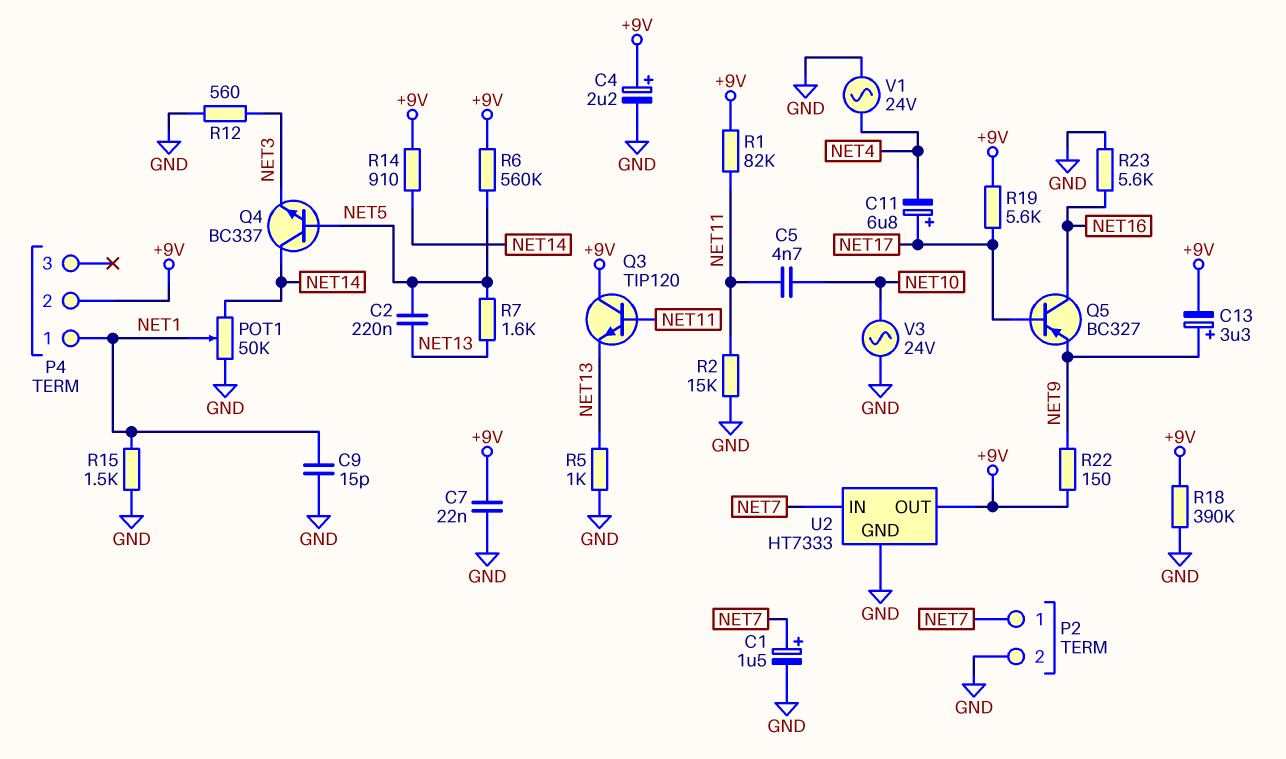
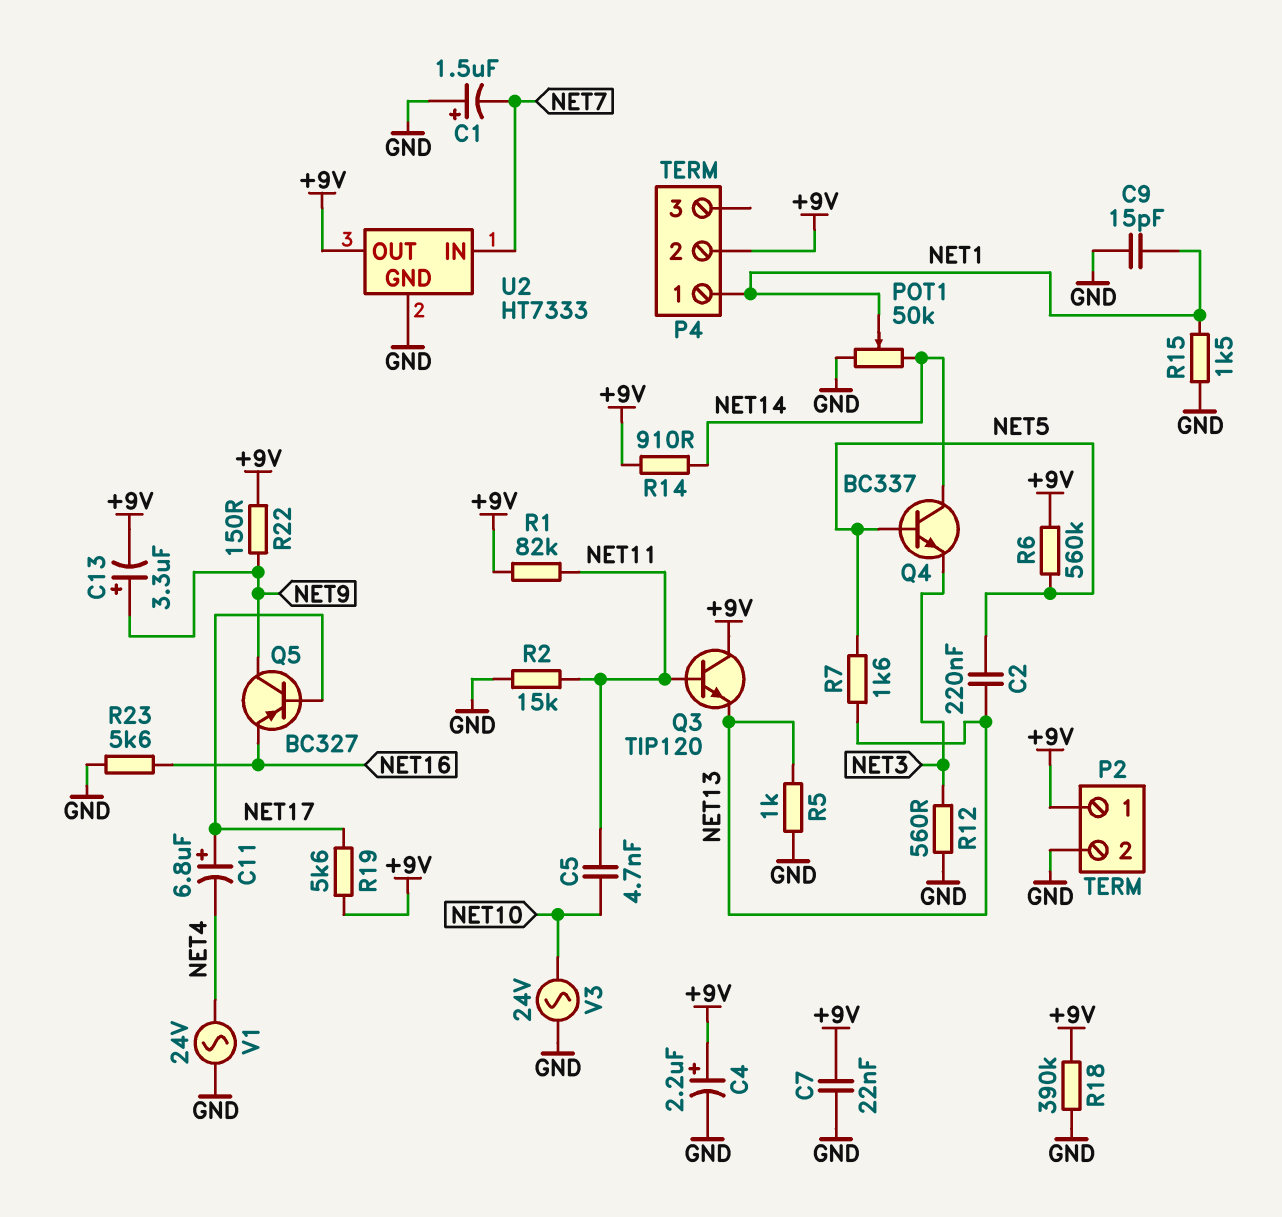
C1: 1.5uF (plus NET7, minus GND) -> 1.5uF (plus GND, minus NET7)
P2 pin 1: NET7 -> +9V
Q5: PNP BC327 (B NET17, C NET16, E NET9) -> PNP BC327 (B NET17, C NET9, E NET16)

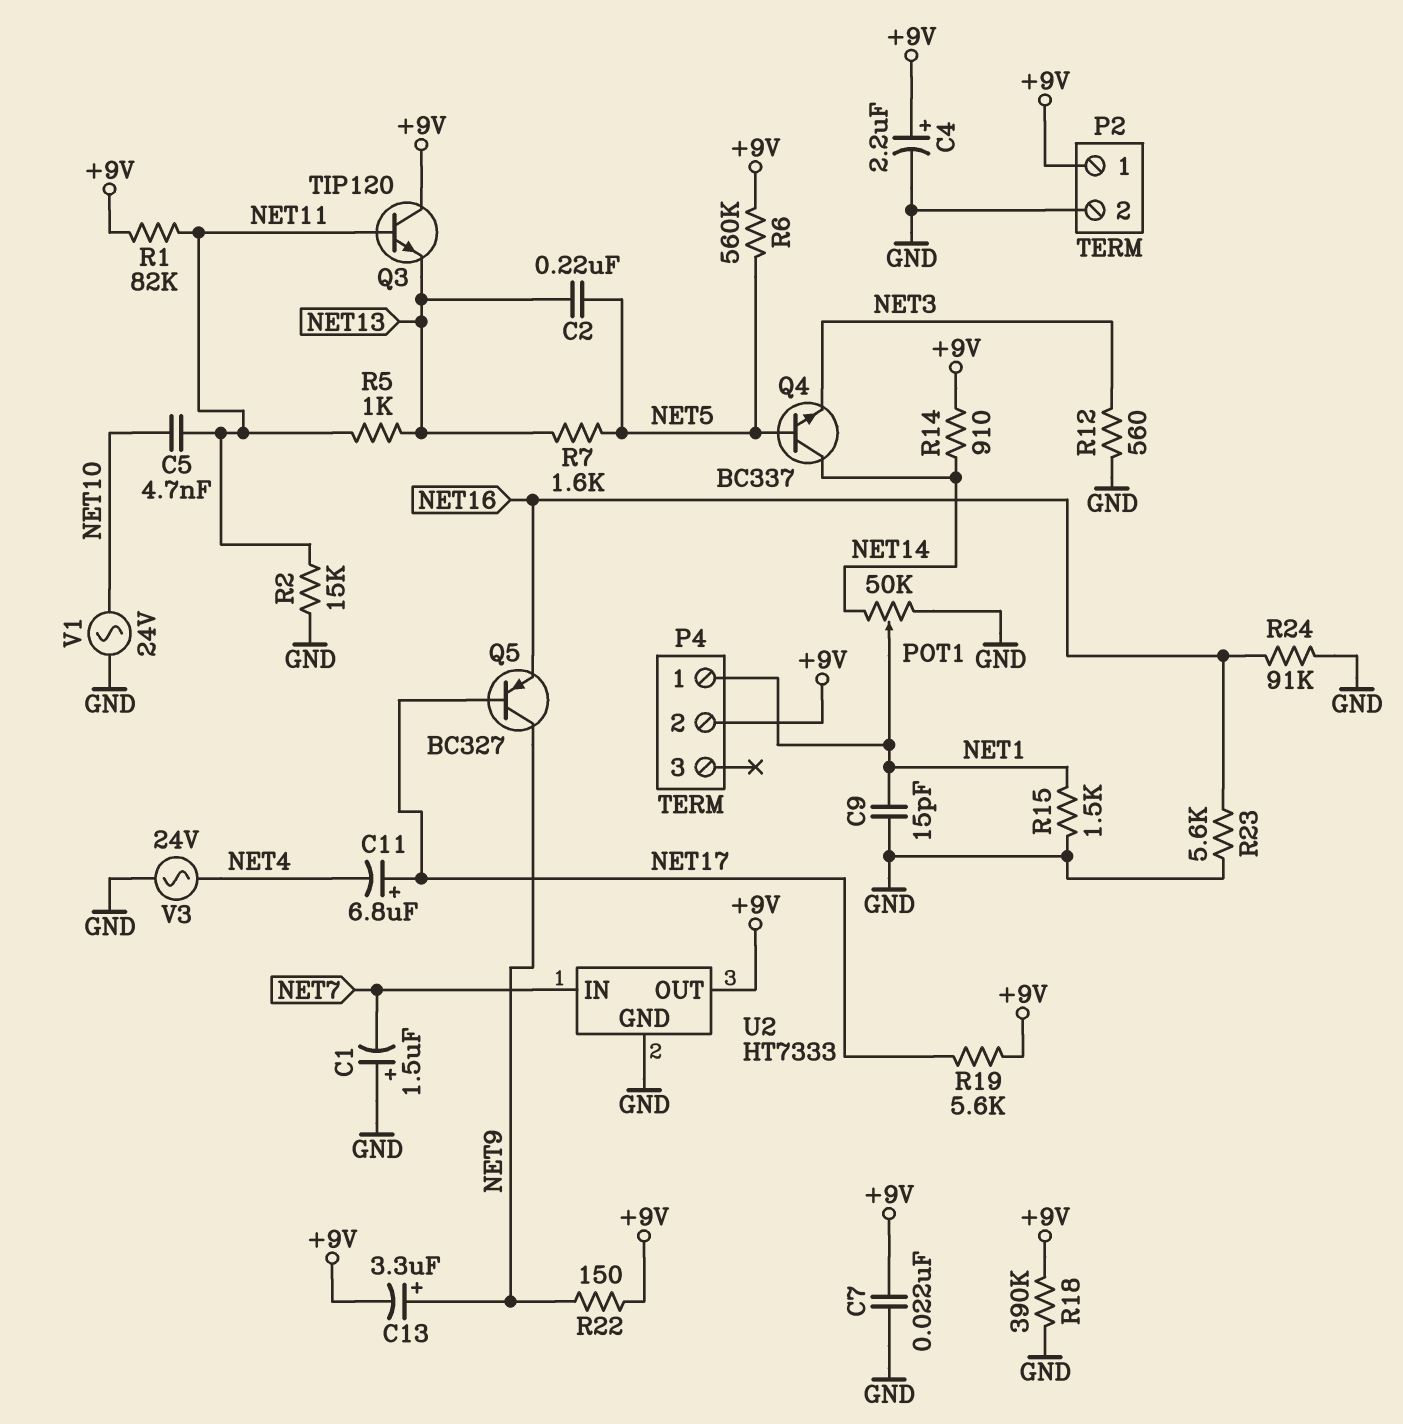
R5: 1k (GND, NET13) -> 1k (NET11, NET13)
R24: none -> 91k (GND, NET16)
V1: AC 24V (GND, NET4) -> AC 24V (GND, NET10)
V3: AC 24V (GND, NET10) -> AC 24V (GND, NET4)

